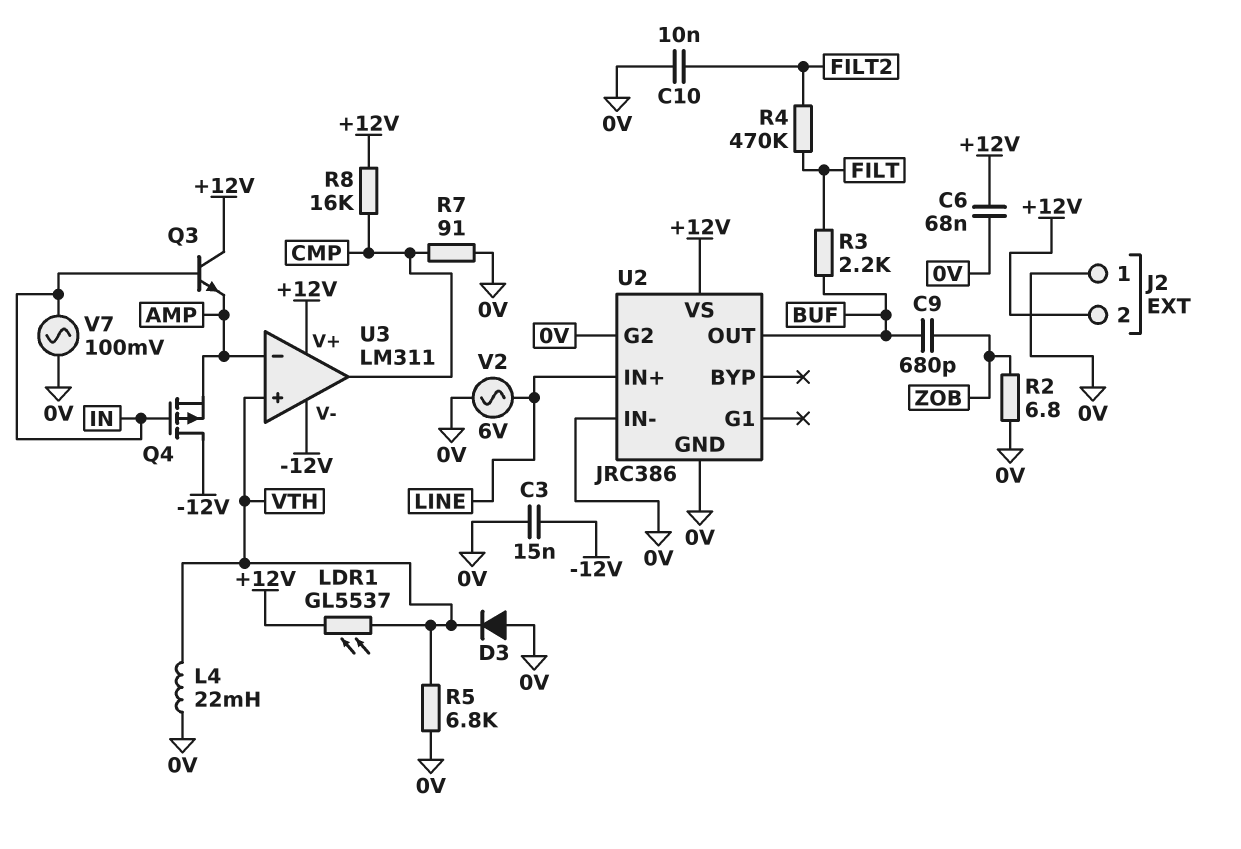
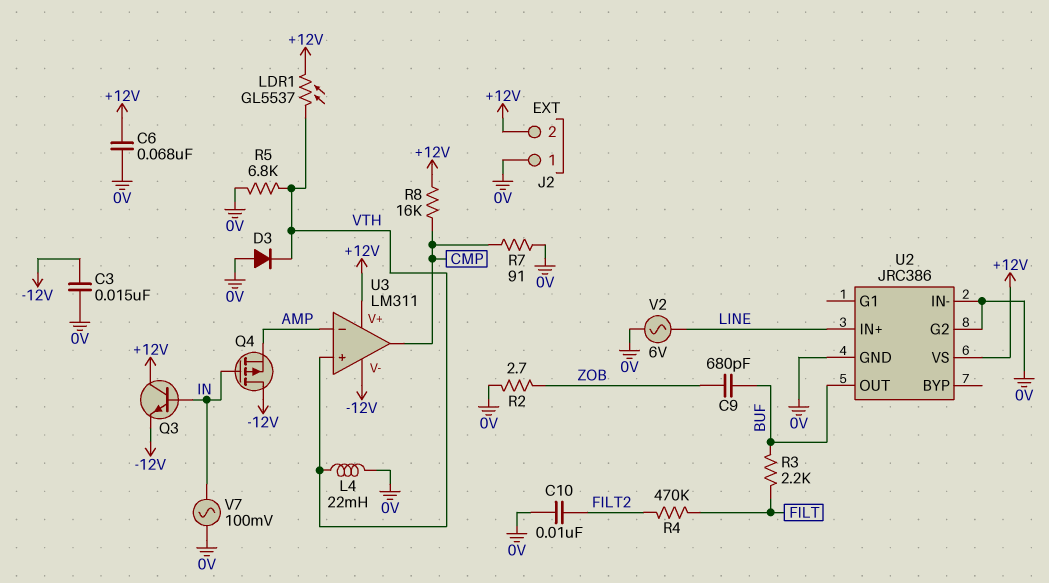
Q3: NPN (B IN, C +12V, E AMP) -> NPN (B IN, C +12V, E -12V)
R2: 6.8 (0V, ZOB) -> 2.7 (0V, ZOB)

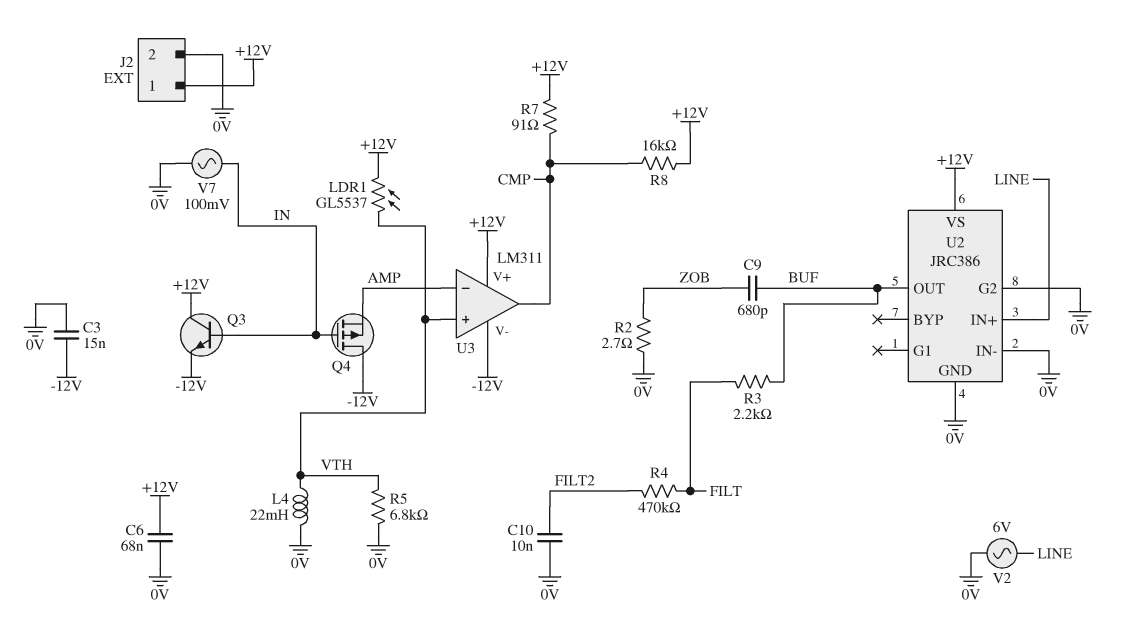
D3: diode (A 0V, K VTH) -> none
J2 pin 1: 0V -> +12V
J2 pin 2: +12V -> 0V
R7: 91 (0V, CMP) -> 91 (+12V, CMP)

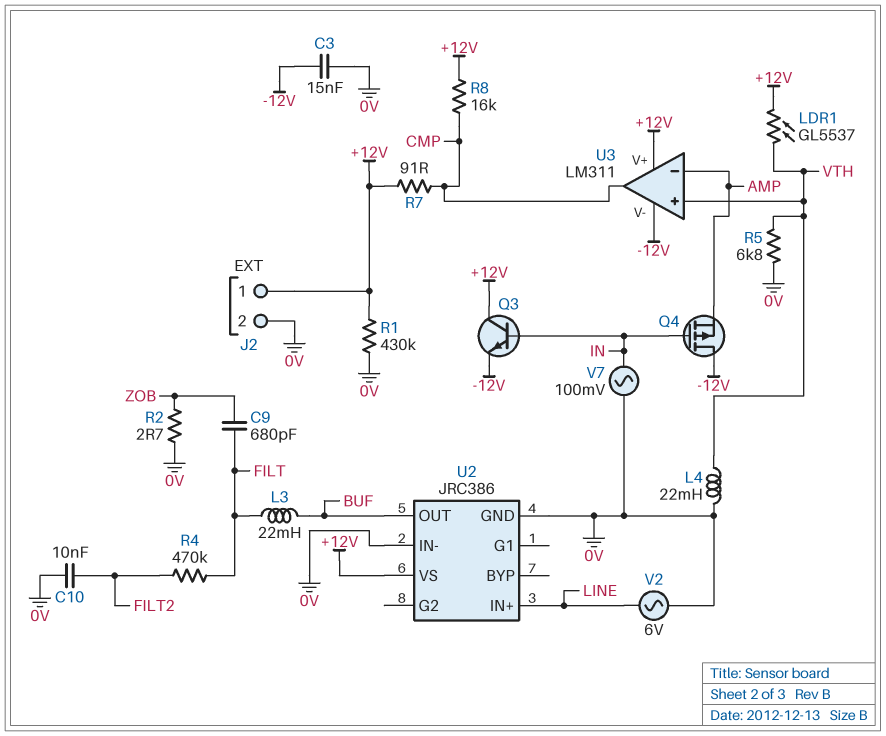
C6: 68nF (+12V, 0V) -> none
C9: 680pF (BUF, ZOB) -> 680pF (FILT, ZOB)
L3: none -> 22mH (BUF, FILT)
R1: none -> 430k (+12V, 0V)
R3: 2.2k (BUF, FILT) -> none
U2 pin G2: 0V -> none

